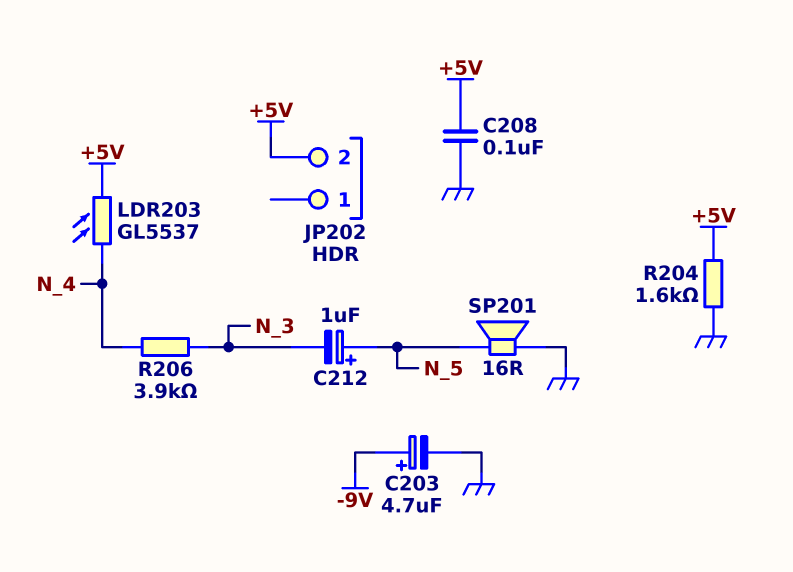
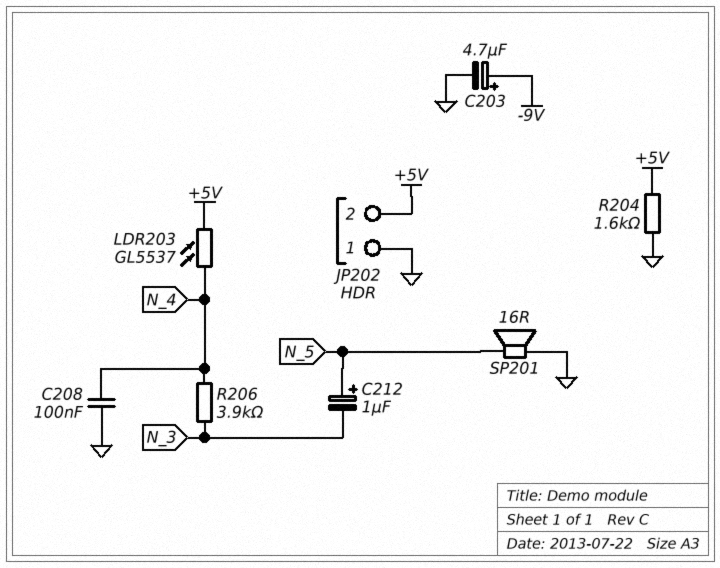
C208: 100nF (+5V, GND) -> 100nF (GND, N_4)
JP202 pin 1: none -> GND

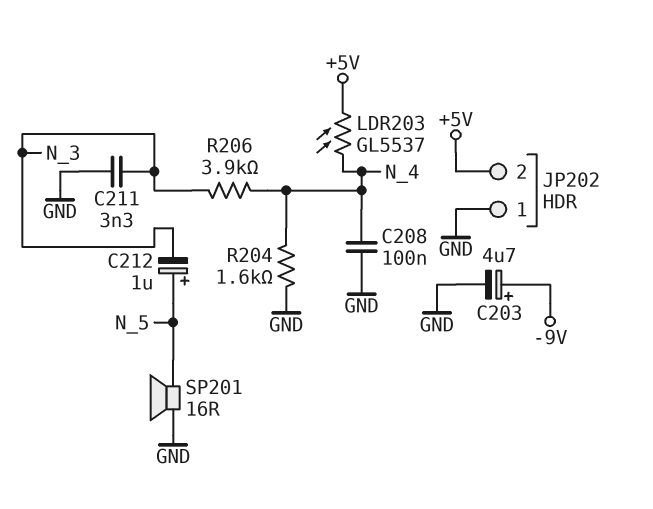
C211: none -> 3.3nF (GND, N_3)
R204: 1.6k (+5V, GND) -> 1.6k (GND, N_4)

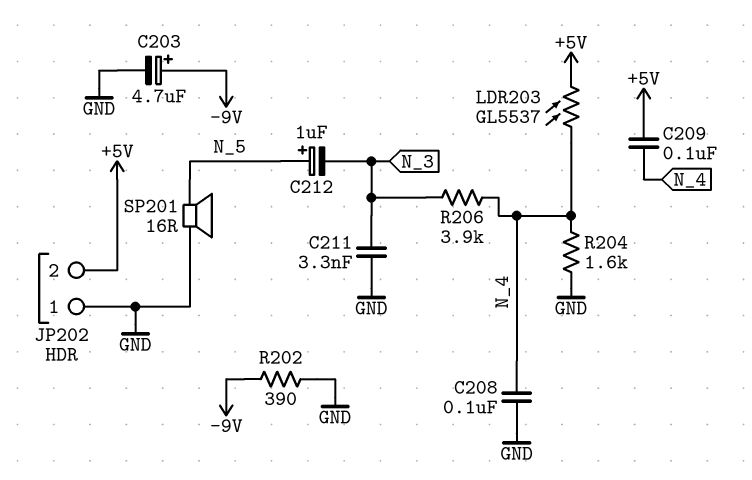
C209: none -> 100nF (+5V, N_4)
R202: none -> 390 (-9V, GND)

